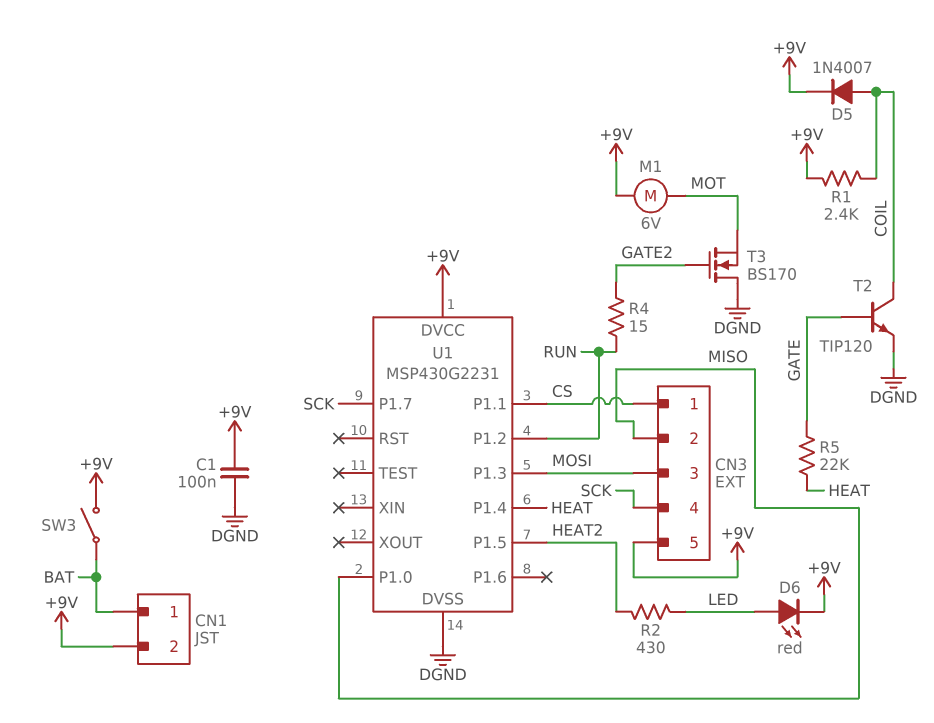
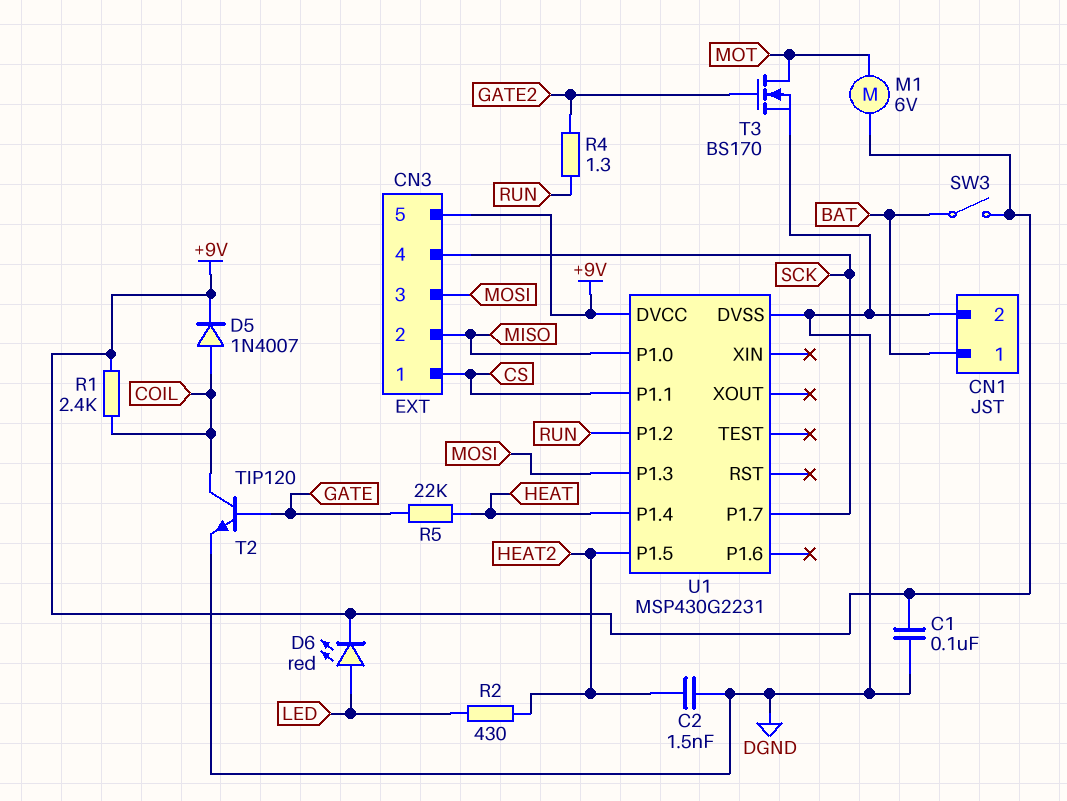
C2: none -> 1.5nF (DGND, HEAT2)
CN1 pin 2: +9V -> DGND
R4: 15 (GATE2, RUN) -> 1.3 (GATE2, RUN)
T3: NMOS BS170 (G GATE2, D DGND, S MOT) -> NMOS BS170 (G GATE2, D MOT, S DGND)

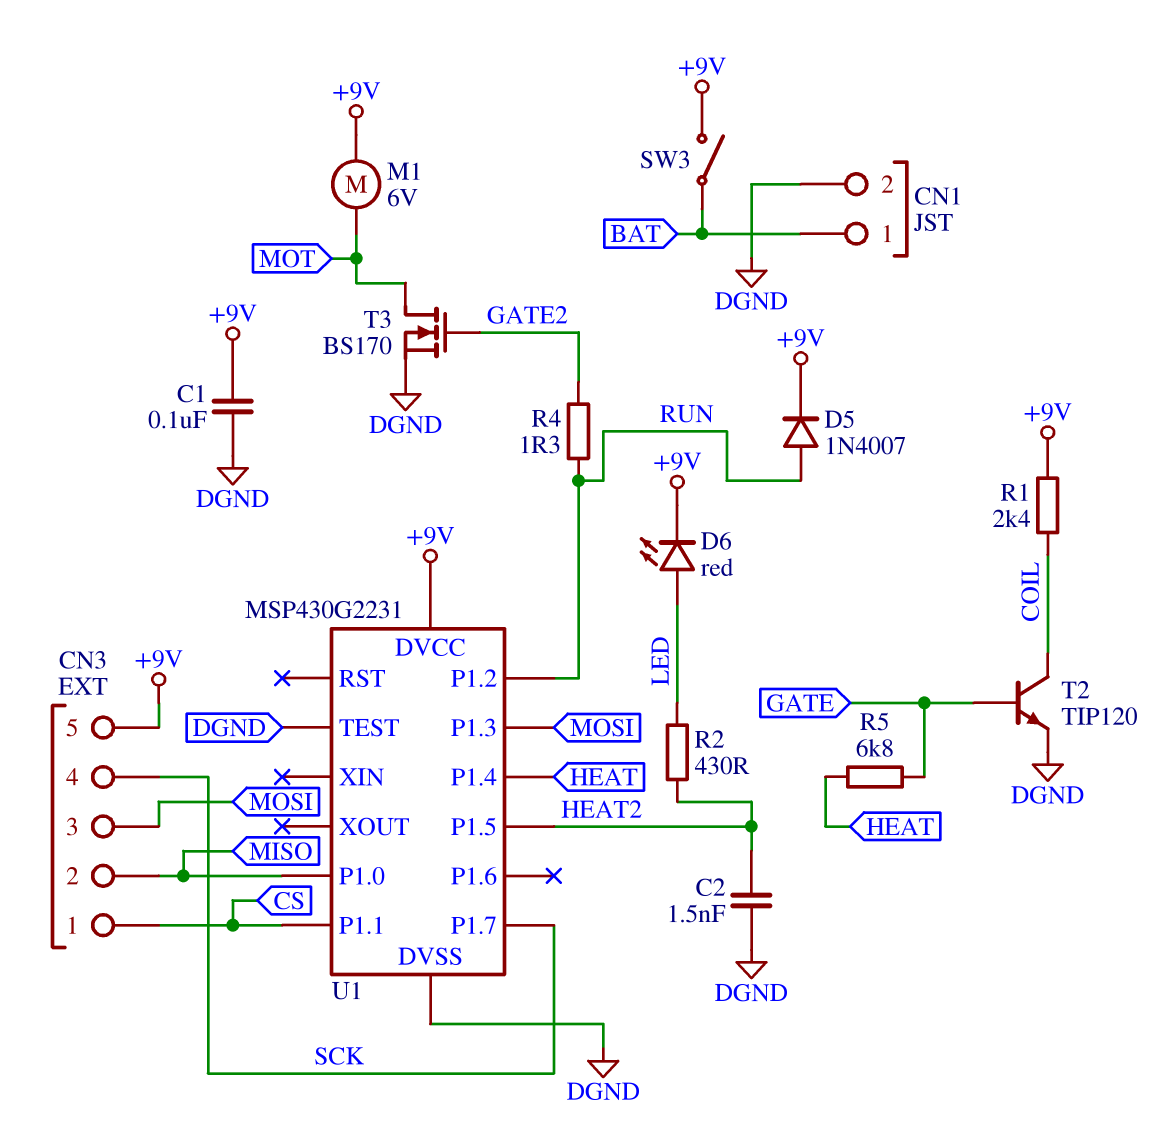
D5: diode 1N4007 (A COIL, K +9V) -> diode 1N4007 (A RUN, K +9V)
R5: 22k (GATE, HEAT) -> 6.8k (GATE, HEAT)
U1 pin TEST: none -> DGND

